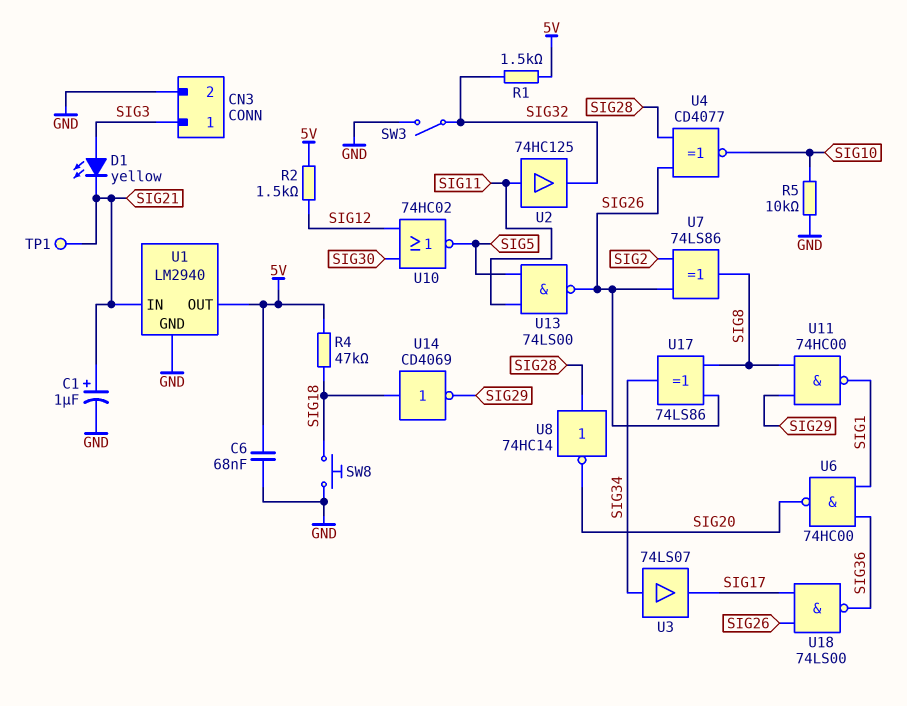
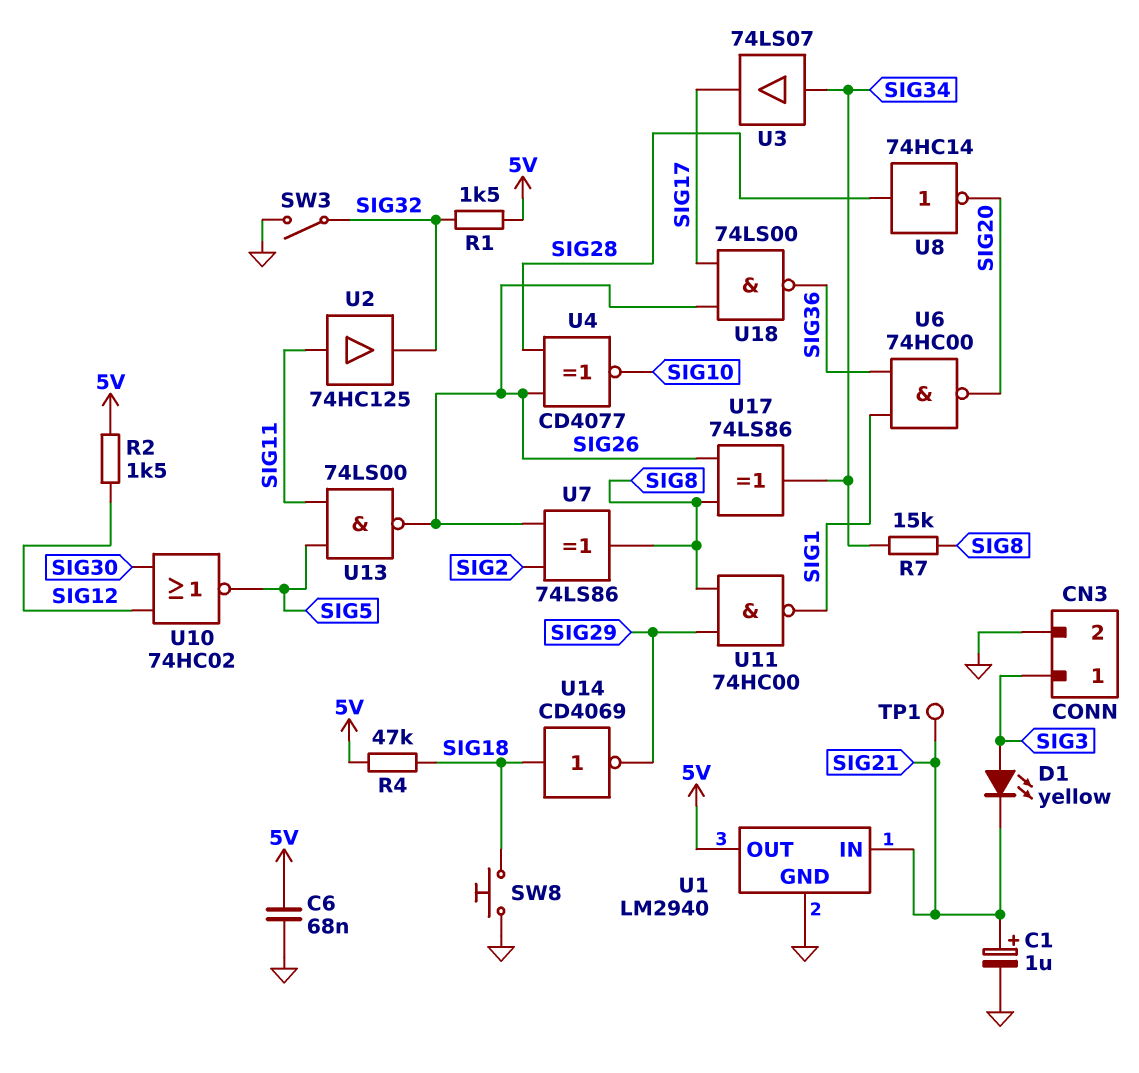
R5: 10k (GND, SIG10) -> none
R7: none -> 15k (SIG8, SIG34)

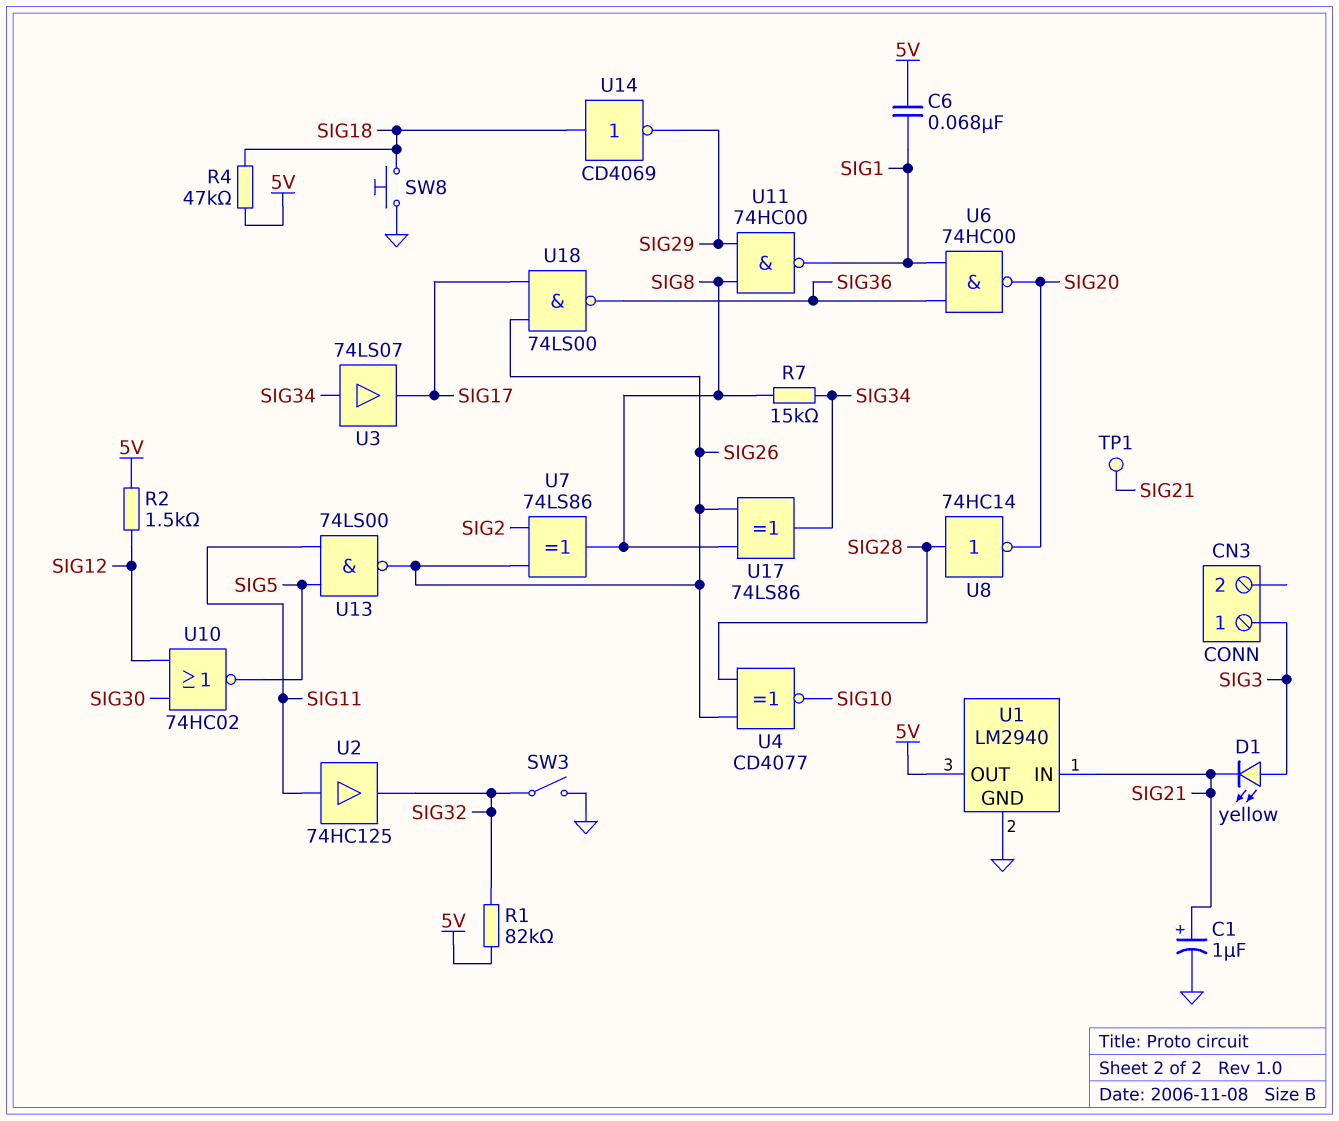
C6: 68nF (5V, GND) -> 68nF (5V, SIG1)
CN3 pin 2: GND -> none
R1: 1.5k (5V, SIG32) -> 82k (5V, SIG32)

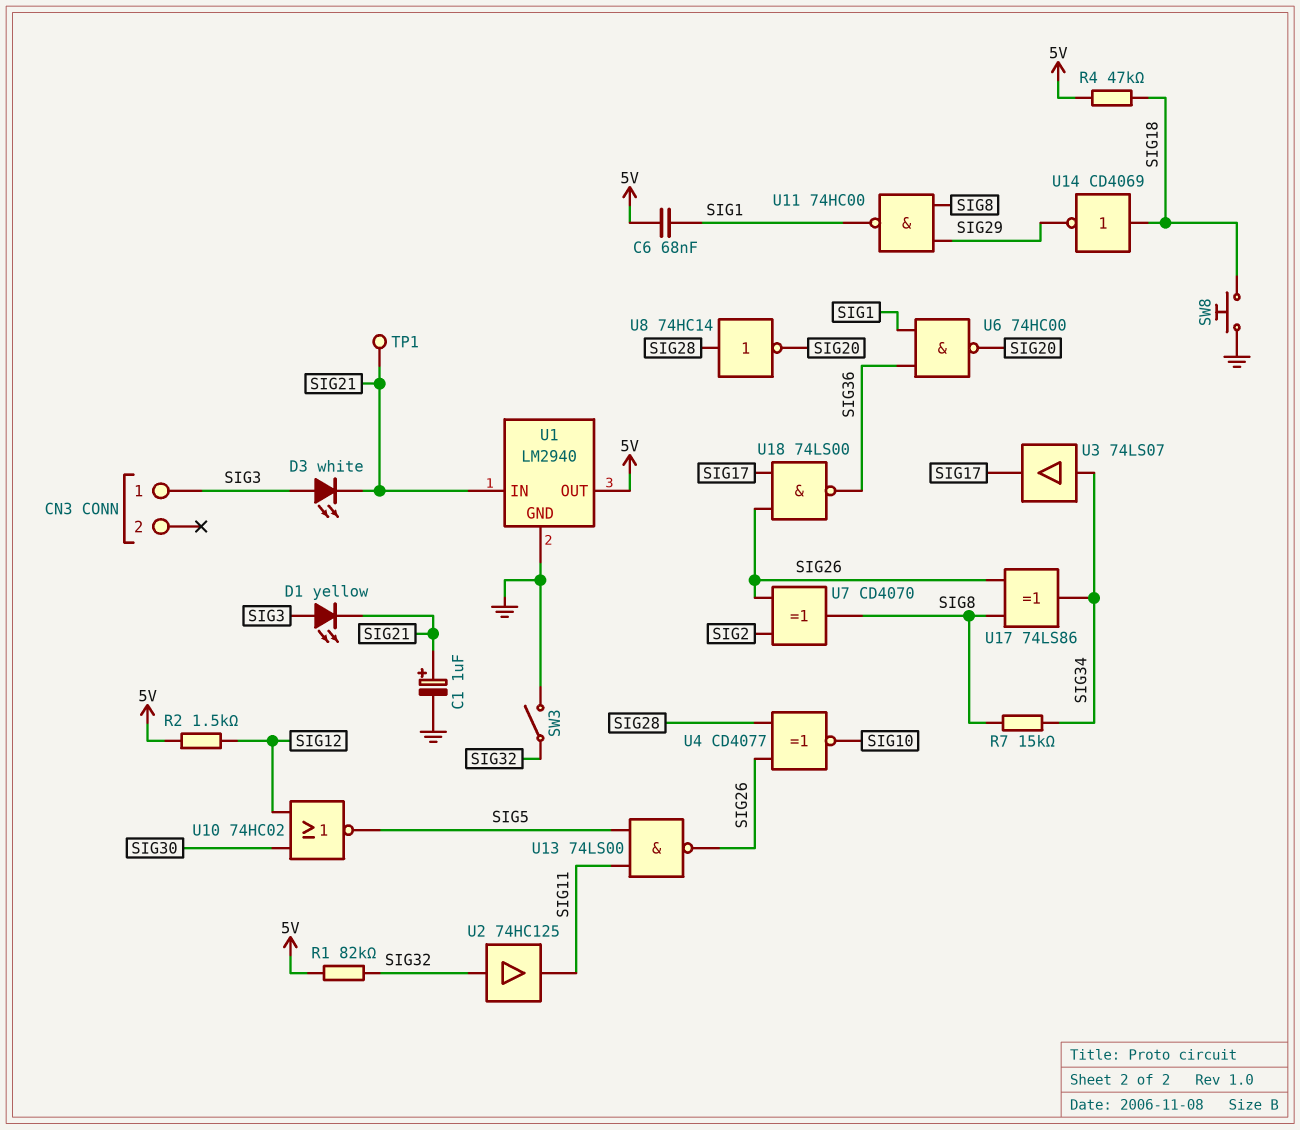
D3: none -> LED white (A SIG3, K SIG21)
U2: buffer 74HC125 (in SIG11, out SIG32) -> buffer 74HC125 (in SIG32, out SIG11)
U7: XOR 74LS86 (in SIG2, in SIG26, out SIG8) -> XOR CD4070 (in SIG2, in SIG26, out SIG8)

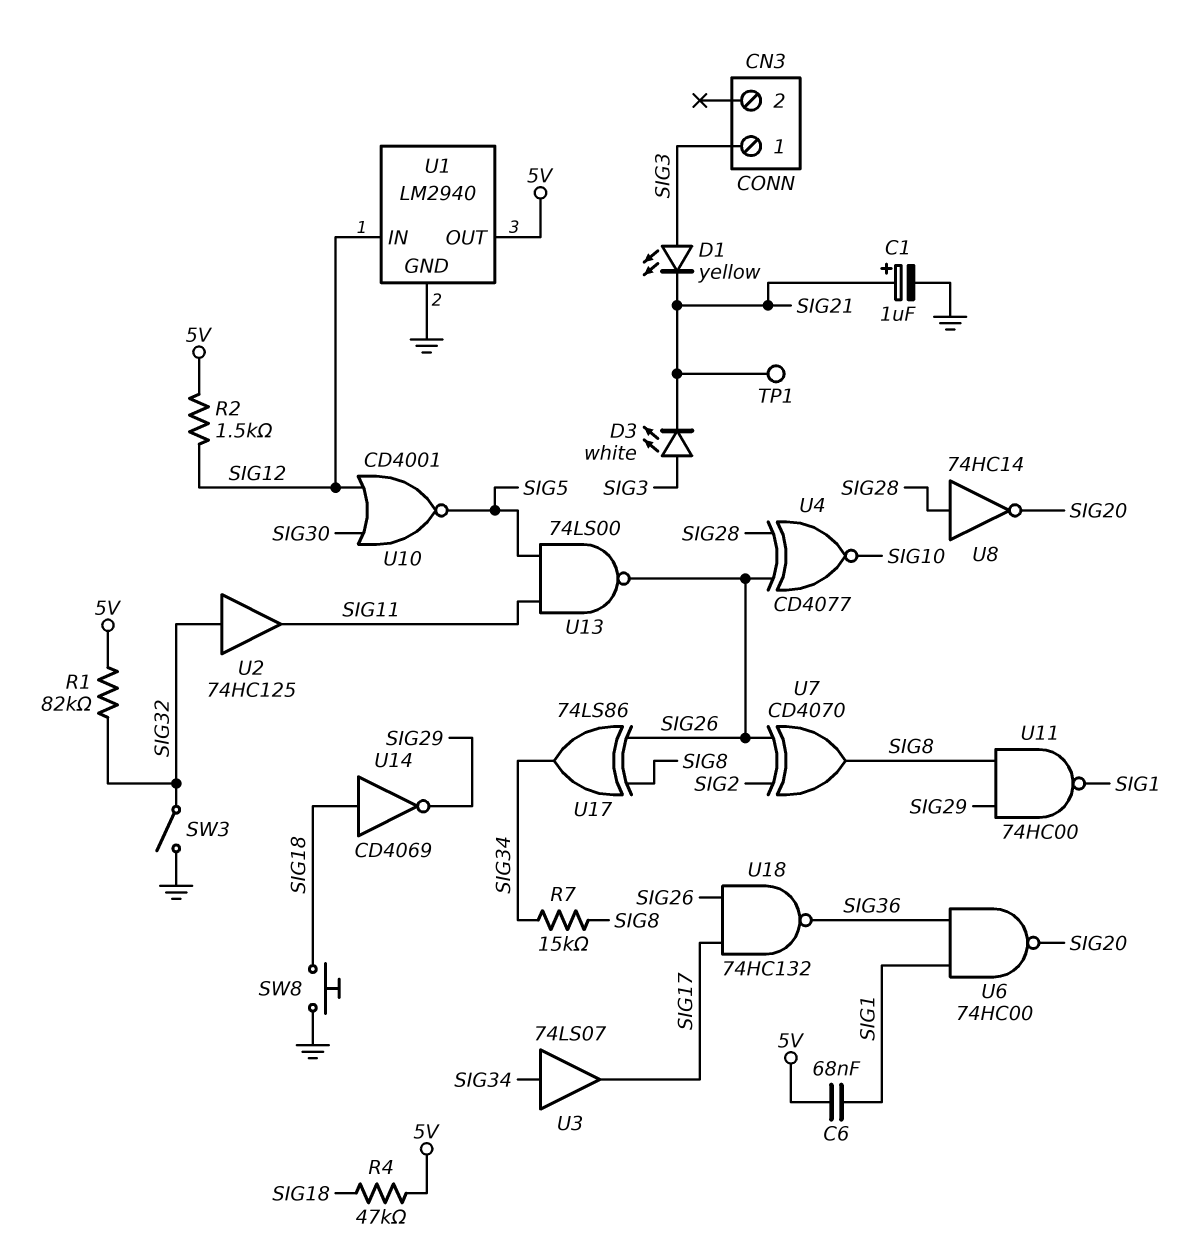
U1 pin IN: SIG21 -> SIG12
U10: NOR 74HC02 (in SIG12, in SIG30, out SIG5) -> NOR CD4001 (in SIG12, in SIG30, out SIG5)
U18: NAND 74LS00 (in SIG17, in SIG26, out SIG36) -> NAND 74HC132 (in SIG17, in SIG26, out SIG36)

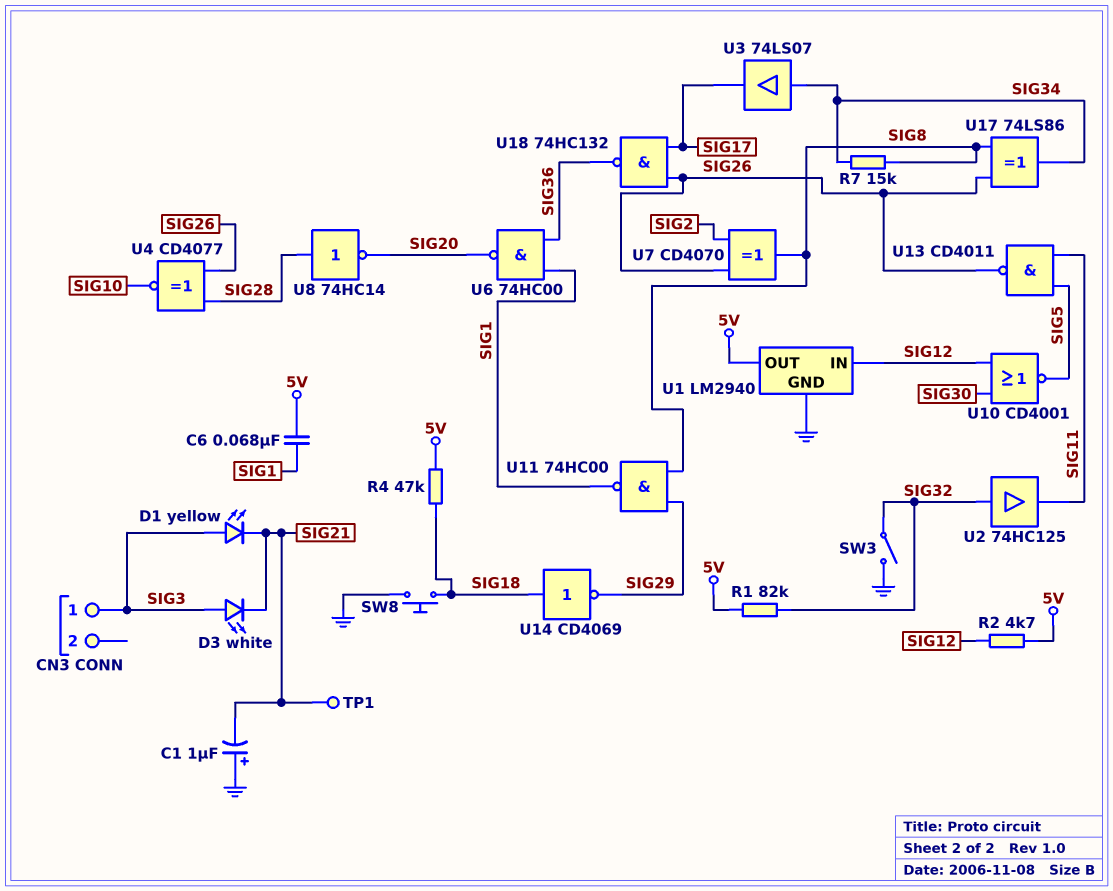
C1: 1uF (plus SIG21, minus GND) -> 1uF (plus GND, minus SIG21)
R2: 1.5k (5V, SIG12) -> 4.7k (5V, SIG12)
U13: NAND 74LS00 (in SIG5, in SIG11, out SIG26) -> NAND CD4011 (in SIG5, in SIG11, out SIG26)

